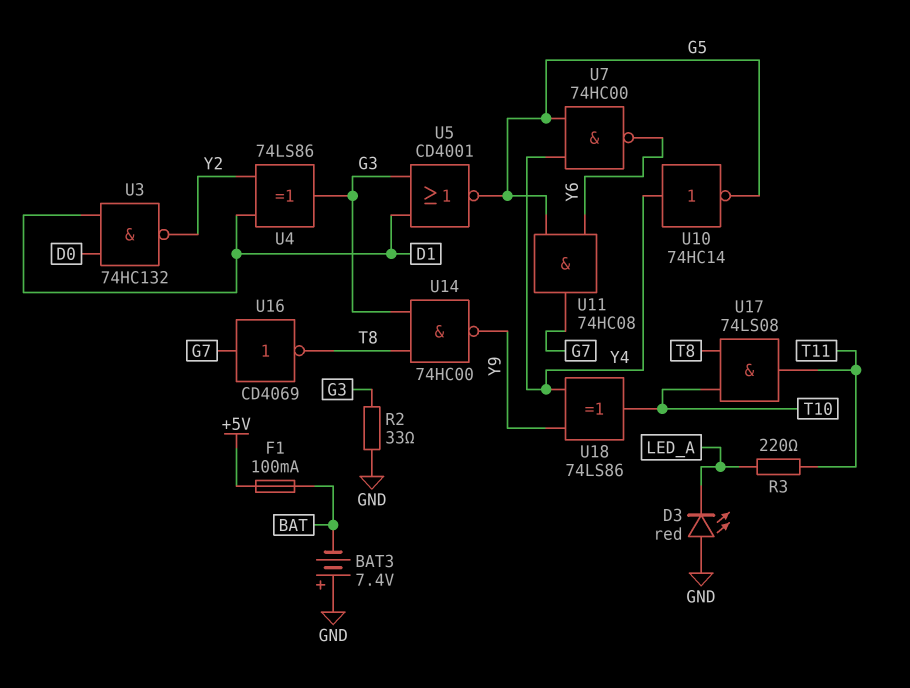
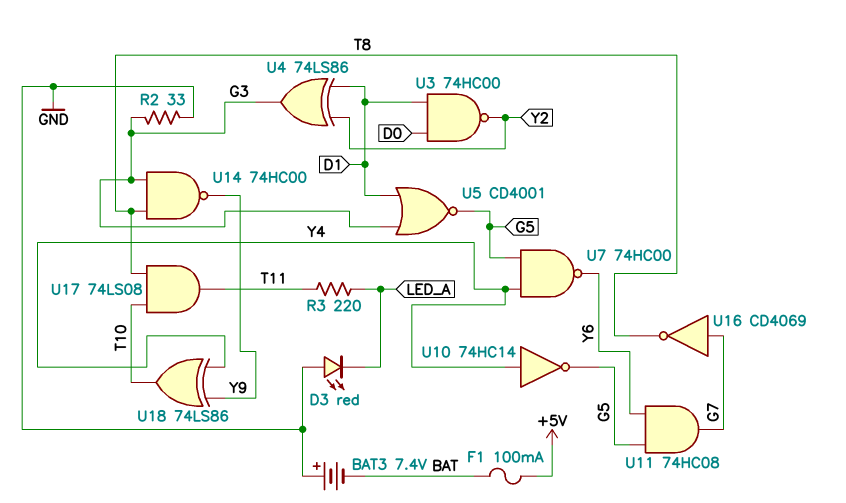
U3: NAND 74HC132 (in D0, in D1, out Y2) -> NAND 74HC00 (in D0, in D1, out Y2)

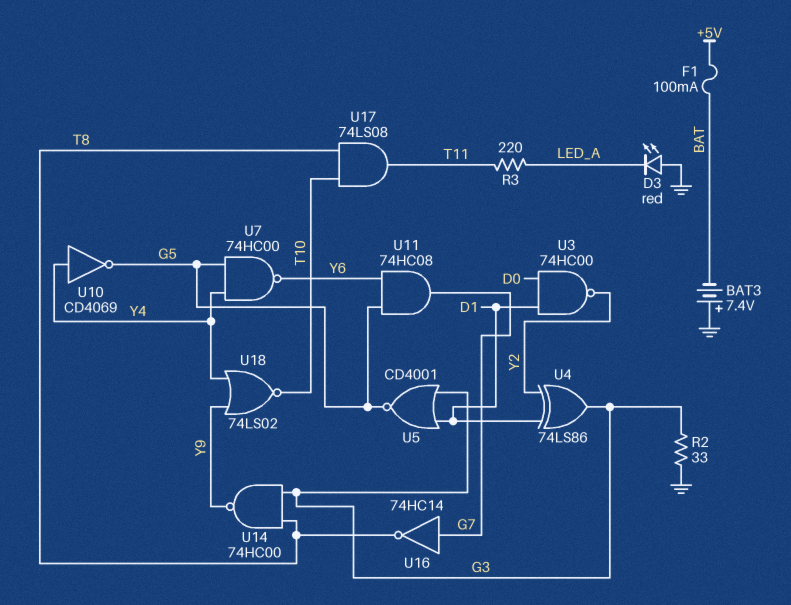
U10: NOT 74HC14 (in Y4, out G5) -> NOT CD4069 (in Y4, out G5)
U16: NOT CD4069 (in G7, out T8) -> NOT 74HC14 (in G7, out T8)
U18: XOR 74LS86 (in Y4, in Y9, out T10) -> NOR 74LS02 (in Y4, in Y9, out T10)

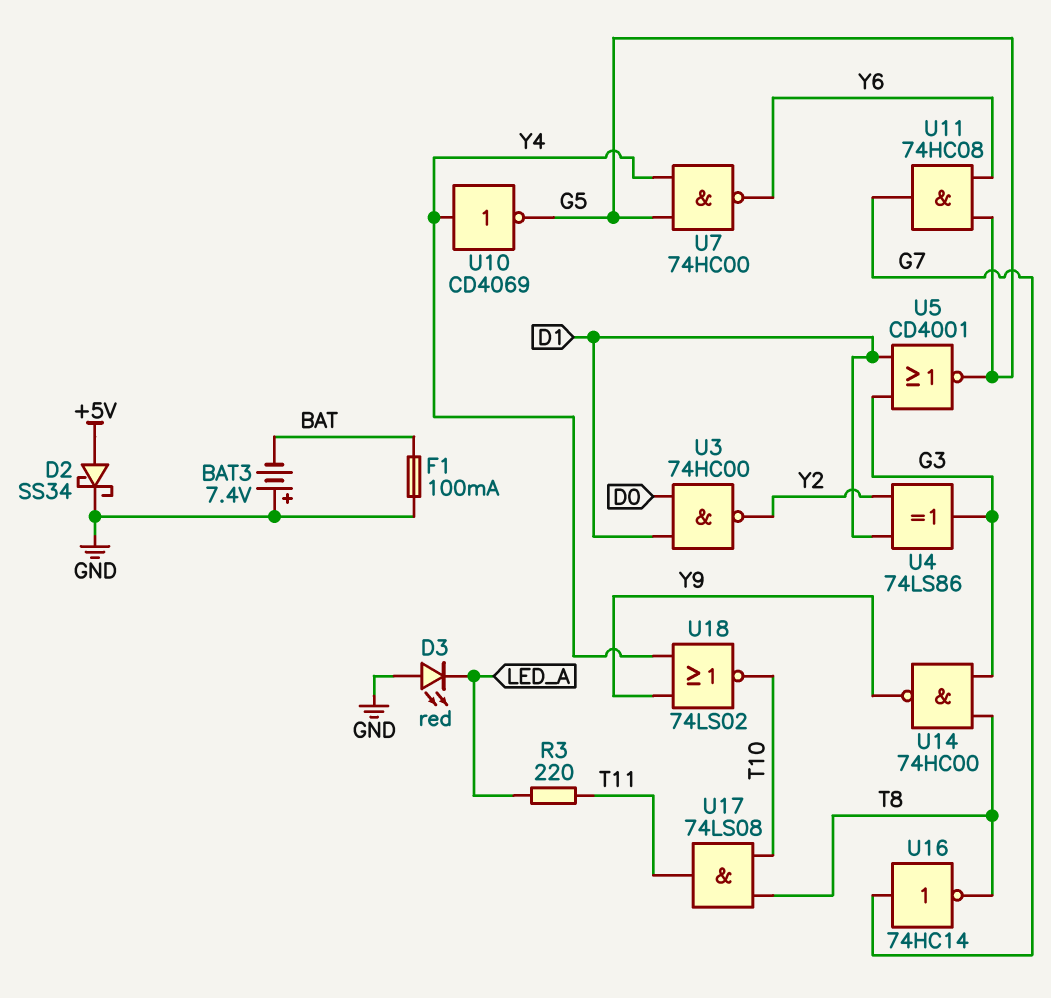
D2: none -> schottky SS34 (A +5V, K GND)
F1: 100mA (+5V, BAT) -> 100mA (BAT, GND)
R2: 33 (G3, GND) -> none

